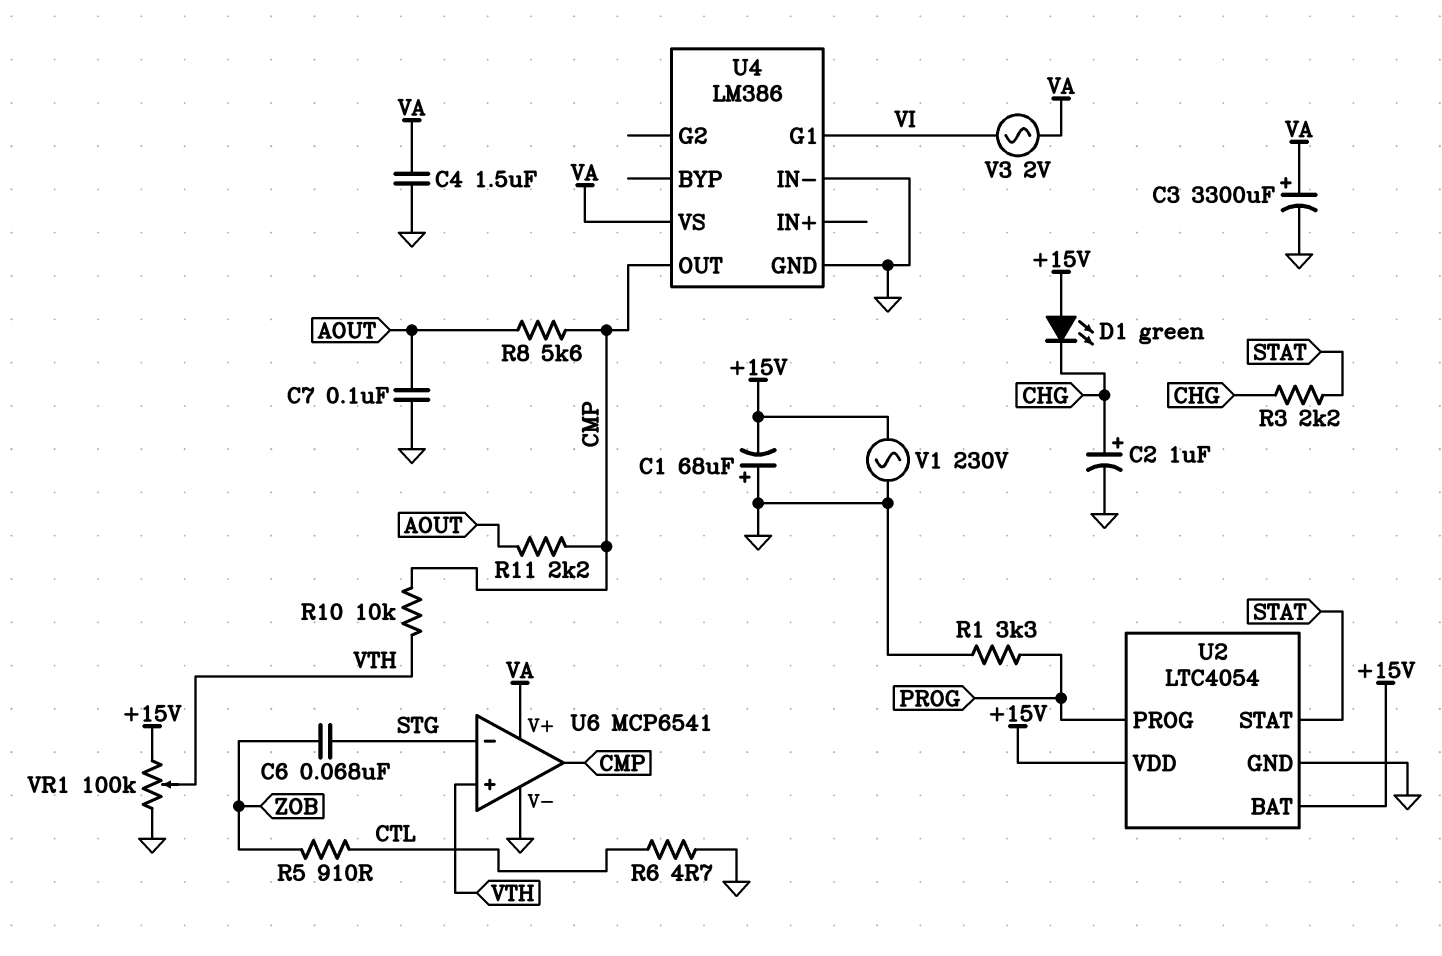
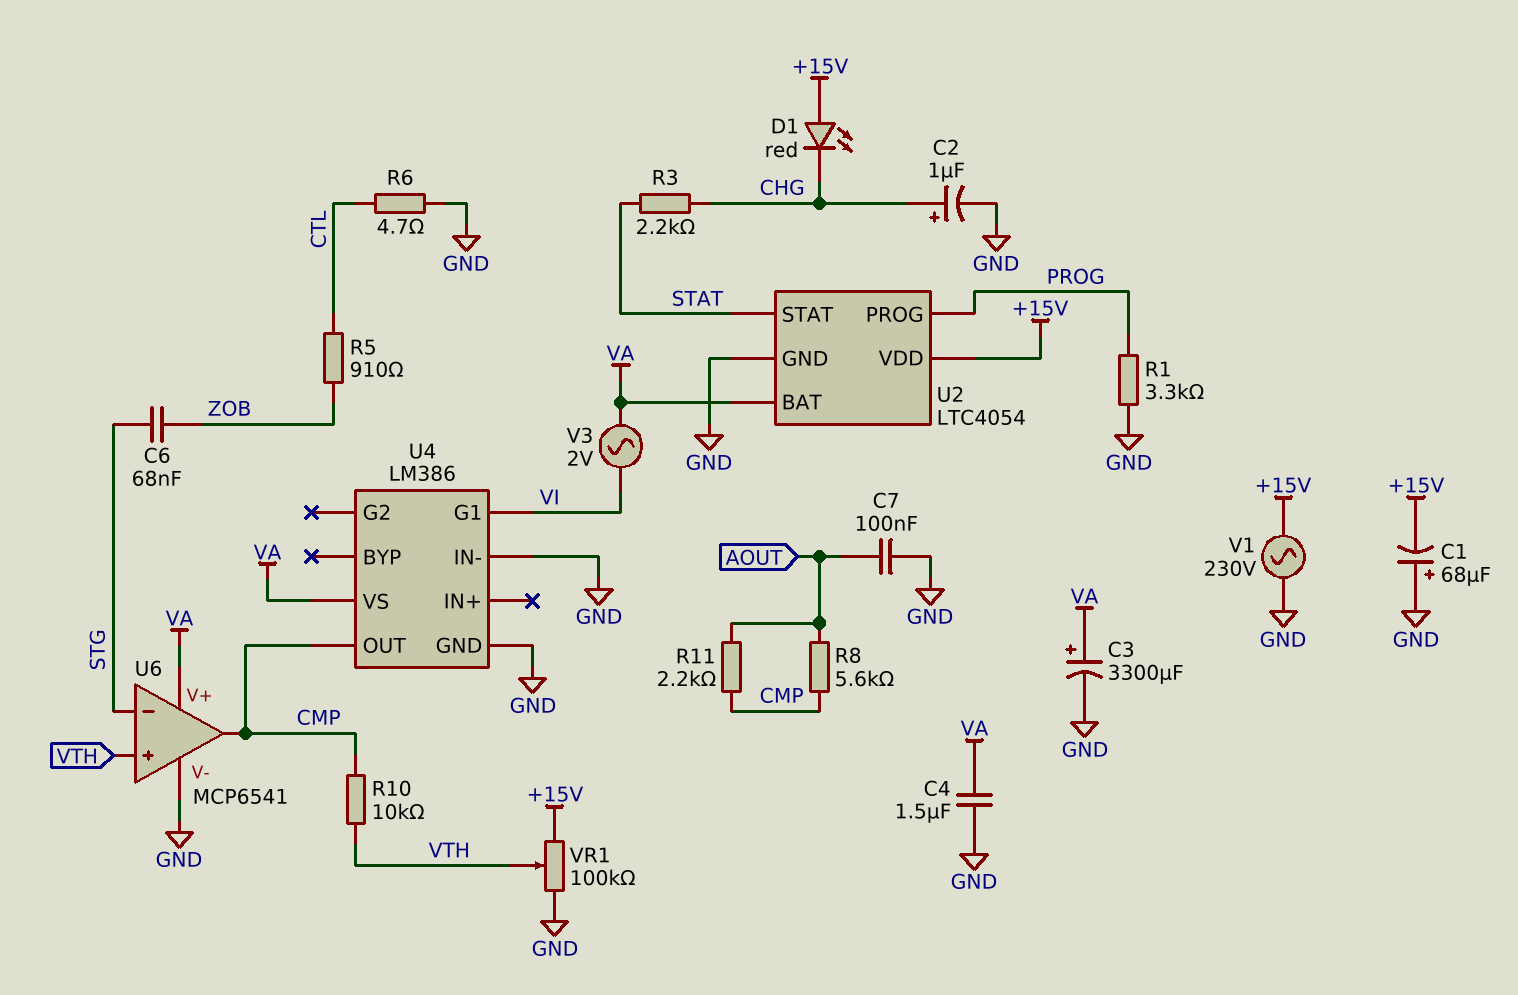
D1: LED green (A +15V, K CHG) -> LED red (A +15V, K CHG)
U2 pin BAT: +15V -> VA

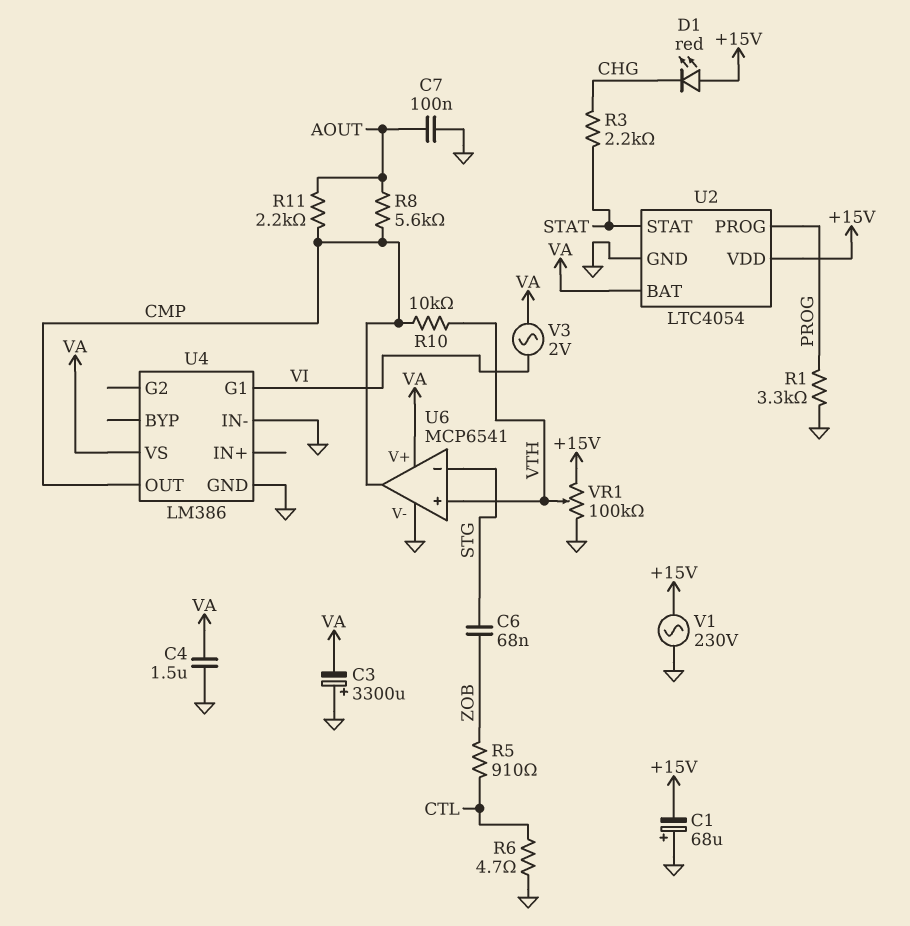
C2: 1uF (plus CHG, minus GND) -> none
C3: 3300uF (plus VA, minus GND) -> 3300uF (plus GND, minus VA)

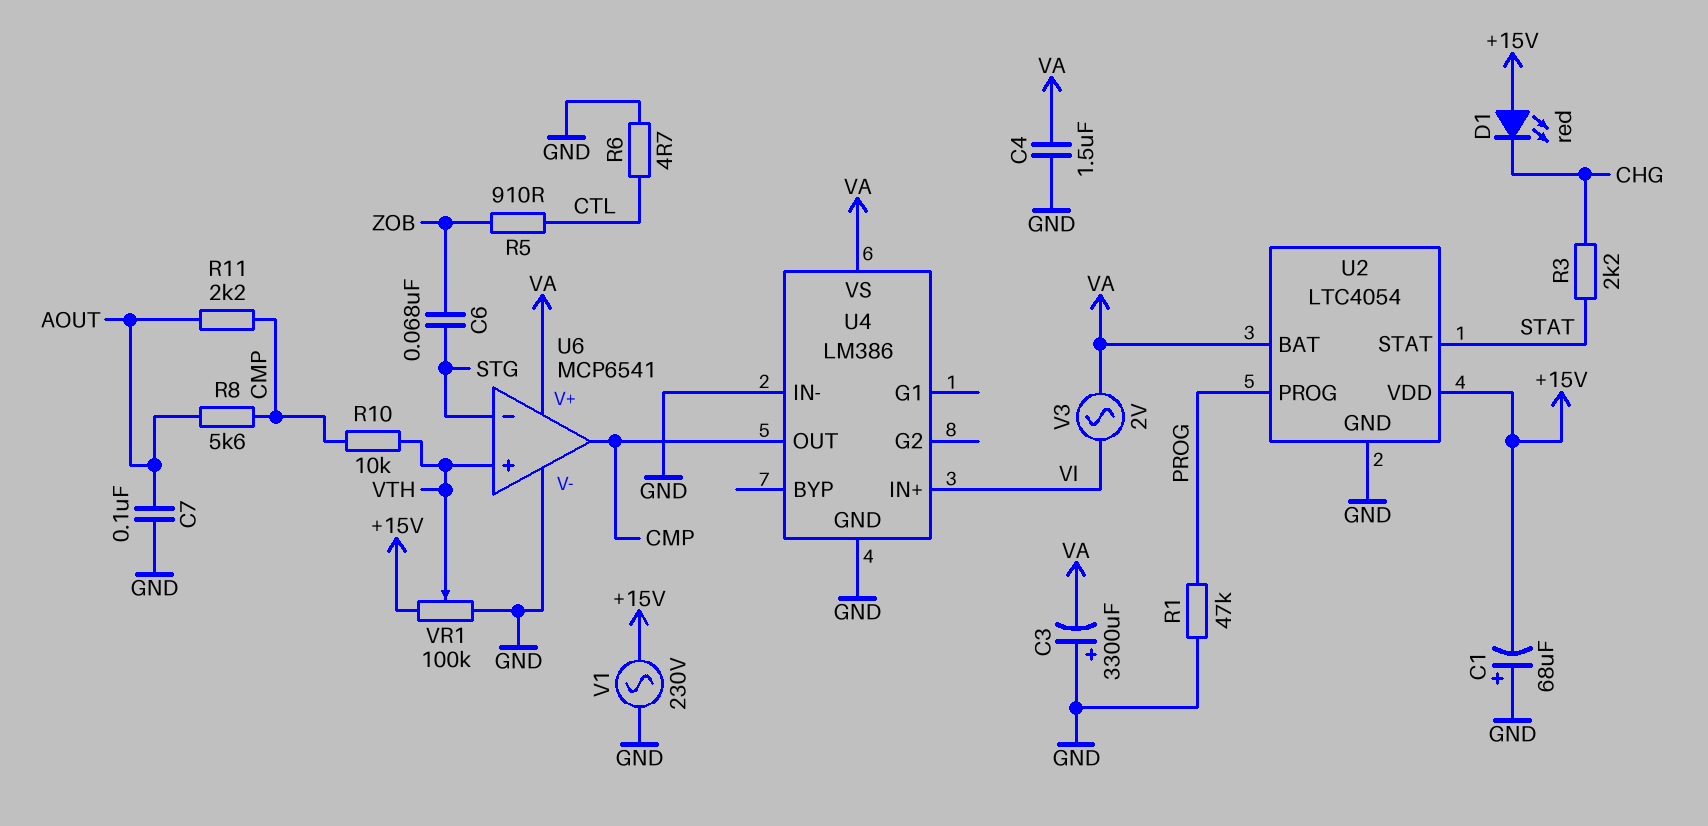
R1: 3.3k (GND, PROG) -> 47k (GND, PROG)
U4 pin G1: VI -> none
U4 pin IN+: none -> VI

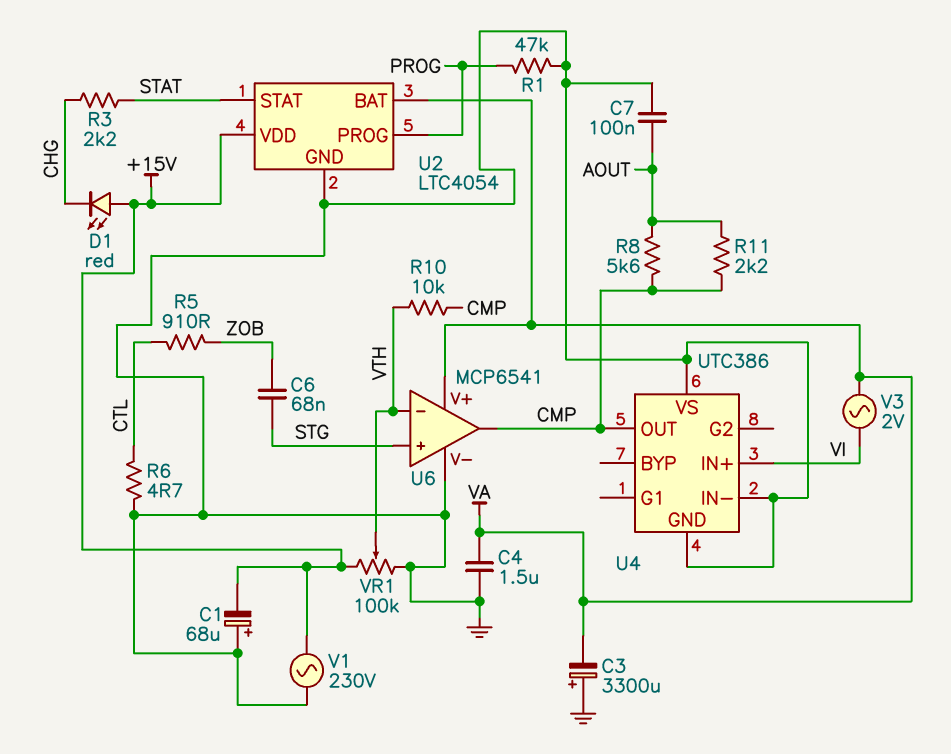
U4: LM386 -> UTC386
U4 pin VS: VA -> GND
U6 pin in+: VTH -> STG
U6 pin in-: STG -> VTH

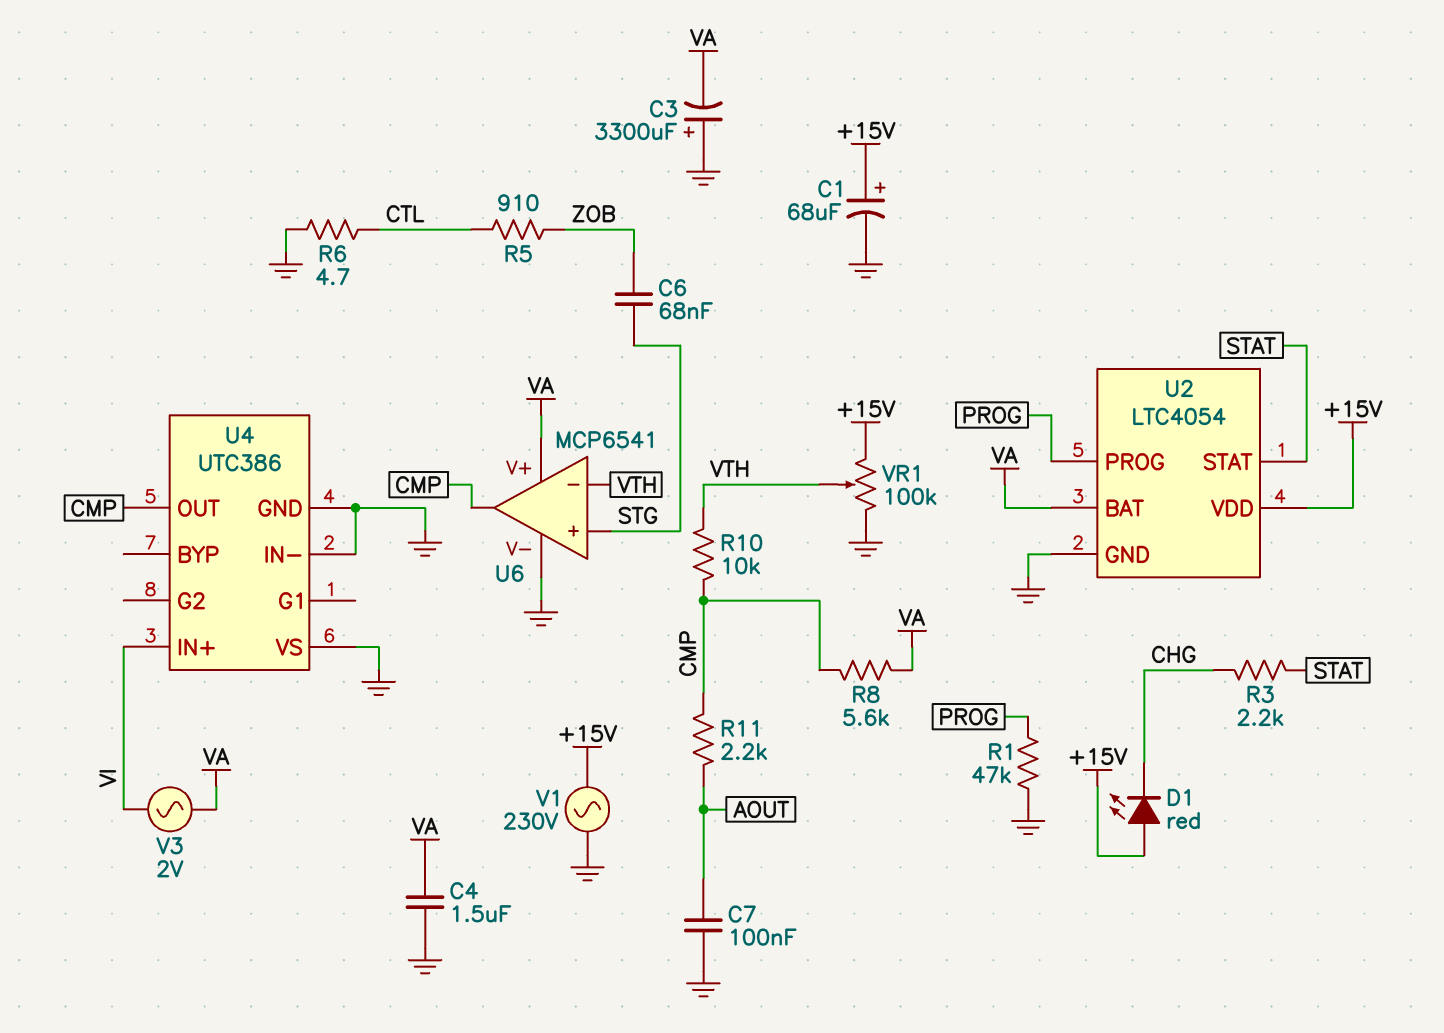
C1: 68uF (plus GND, minus +15V) -> 68uF (plus +15V, minus GND)
R8: 5.6k (AOUT, CMP) -> 5.6k (CMP, VA)

